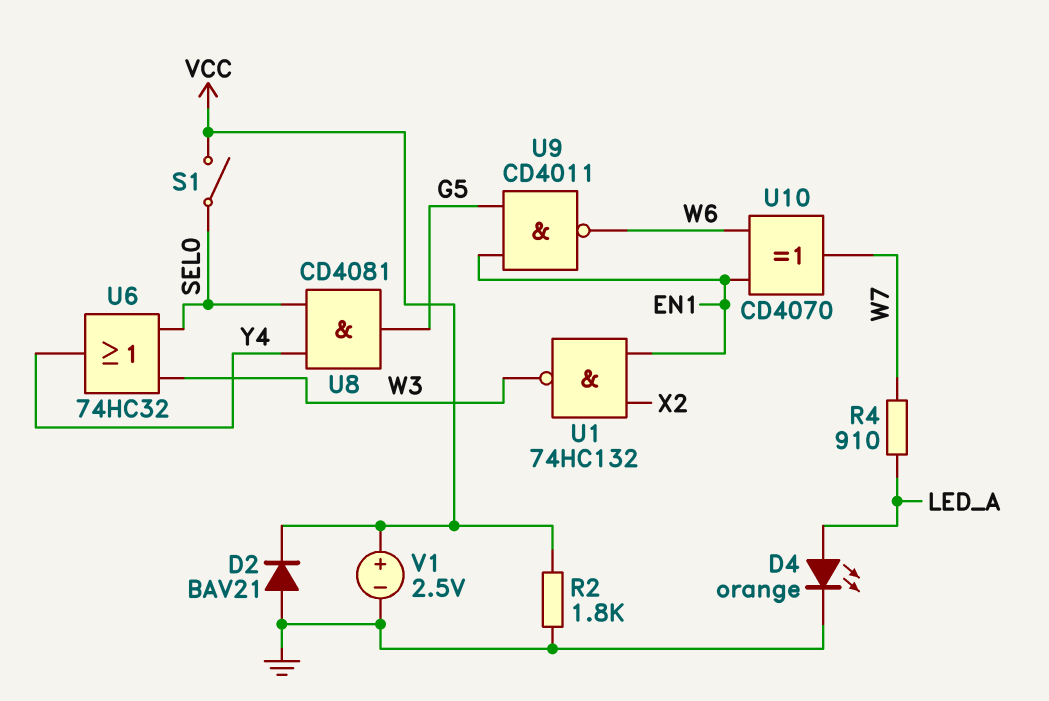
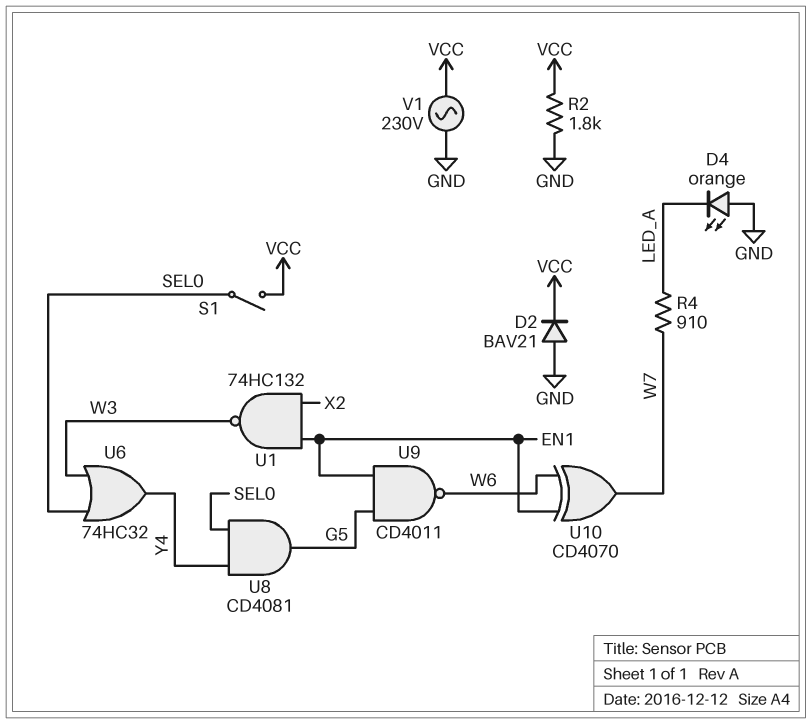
D4: LED orange (A LED_A, K GND) -> LED orange (A GND, K LED_A)
V1: 2.5V (plus VCC, minus GND) -> AC 230V (GND, VCC)

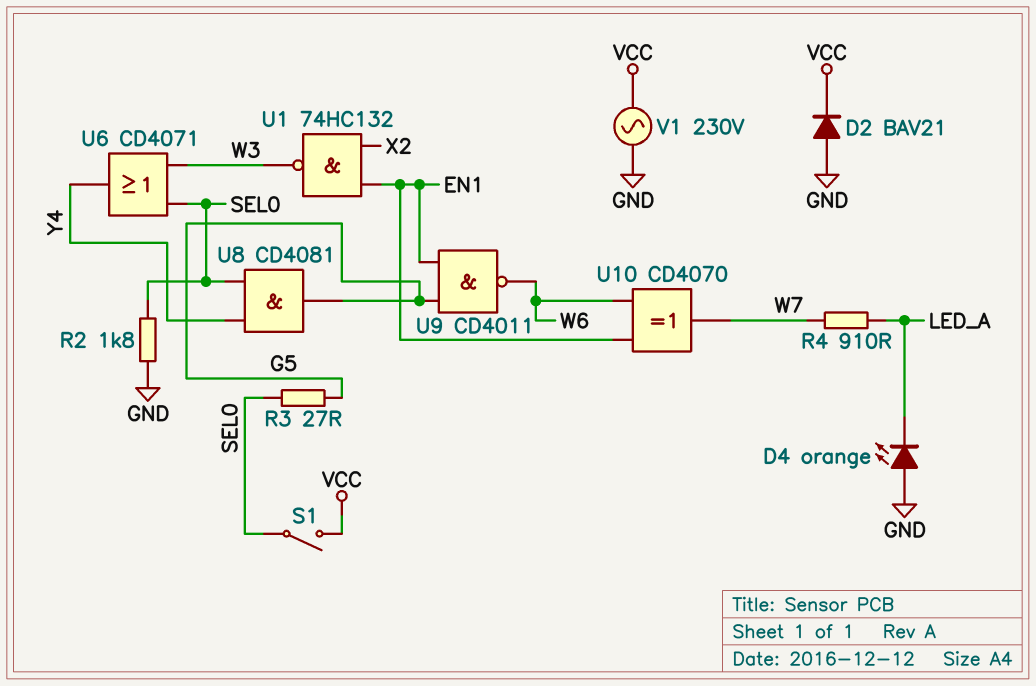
R2: 1.8k (GND, VCC) -> 1.8k (GND, SEL0)
R3: none -> 27 (G5, SEL0)
U6: OR 74HC32 (in SEL0, in W3, out Y4) -> OR CD4071 (in SEL0, in W3, out Y4)

